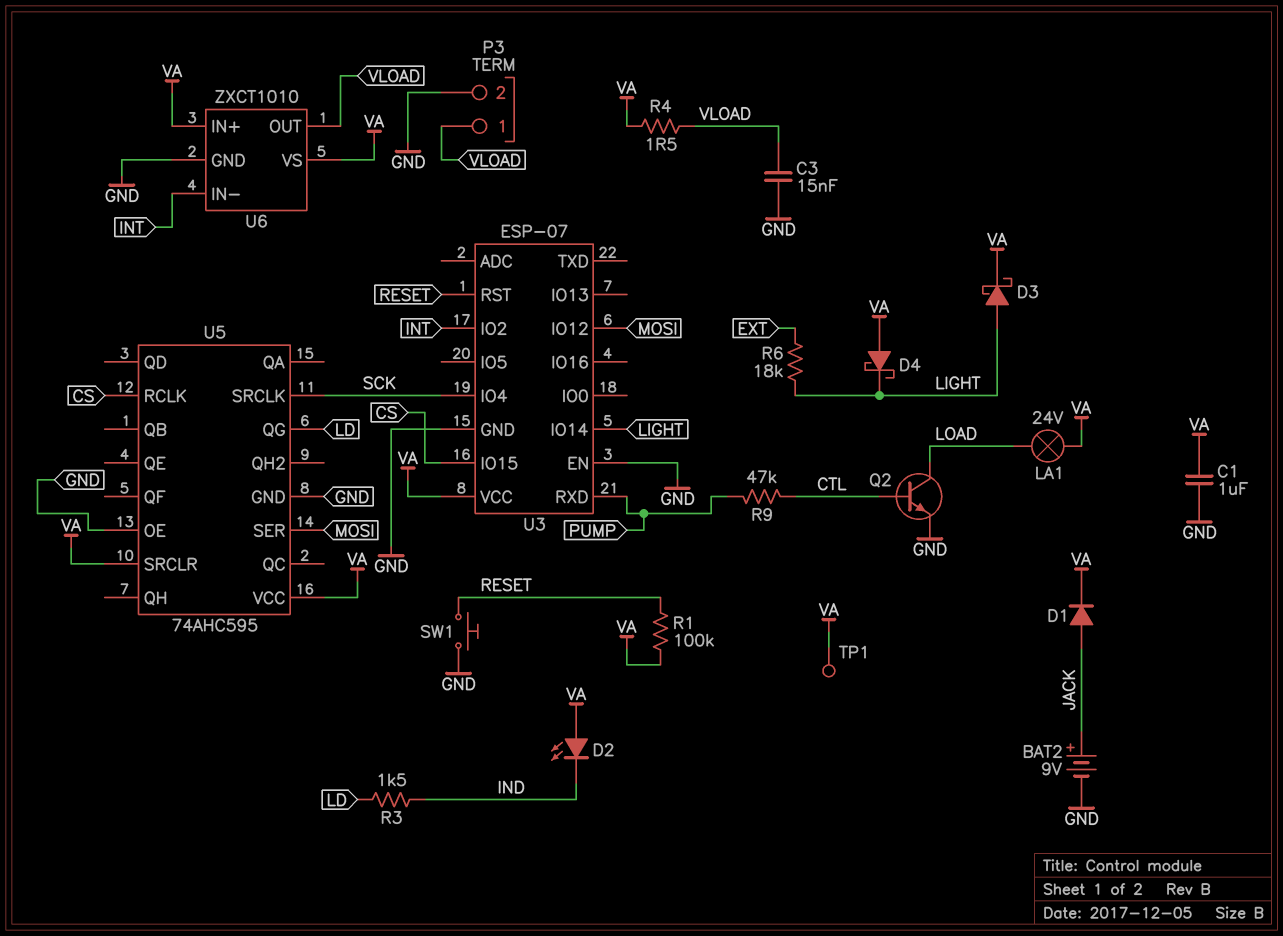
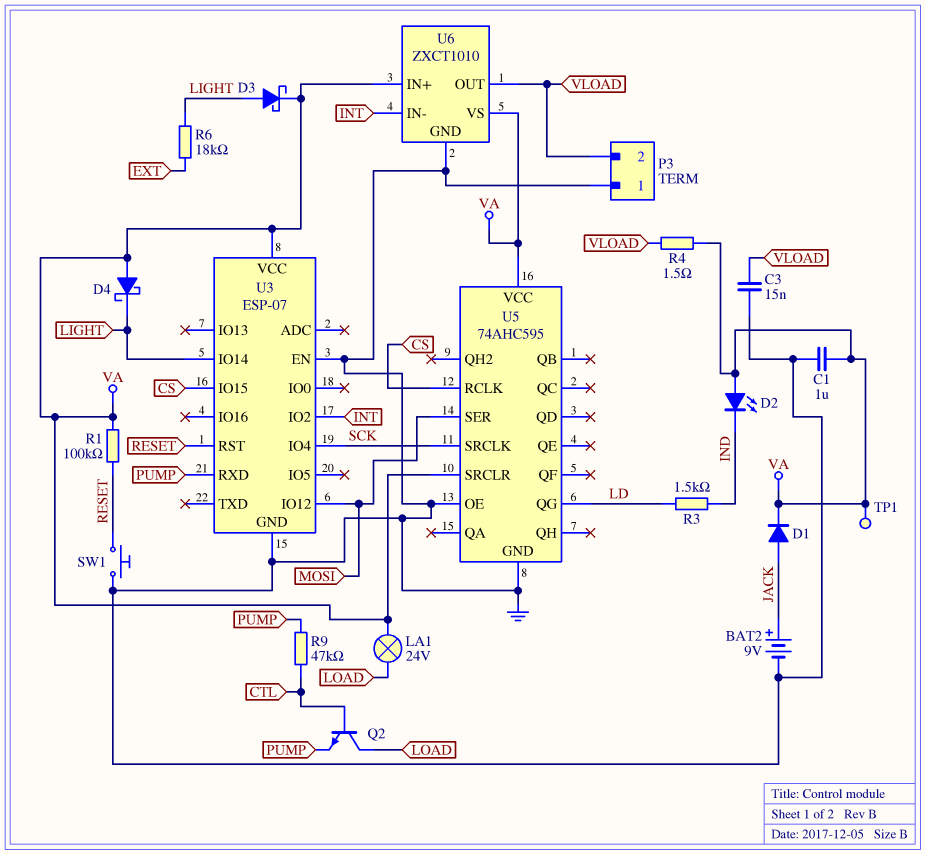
P3 pin 1: VLOAD -> GND
P3 pin 2: GND -> VLOAD
Q2: NPN (B CTL, C LOAD, E GND) -> NPN (B CTL, C LOAD, E PUMP)

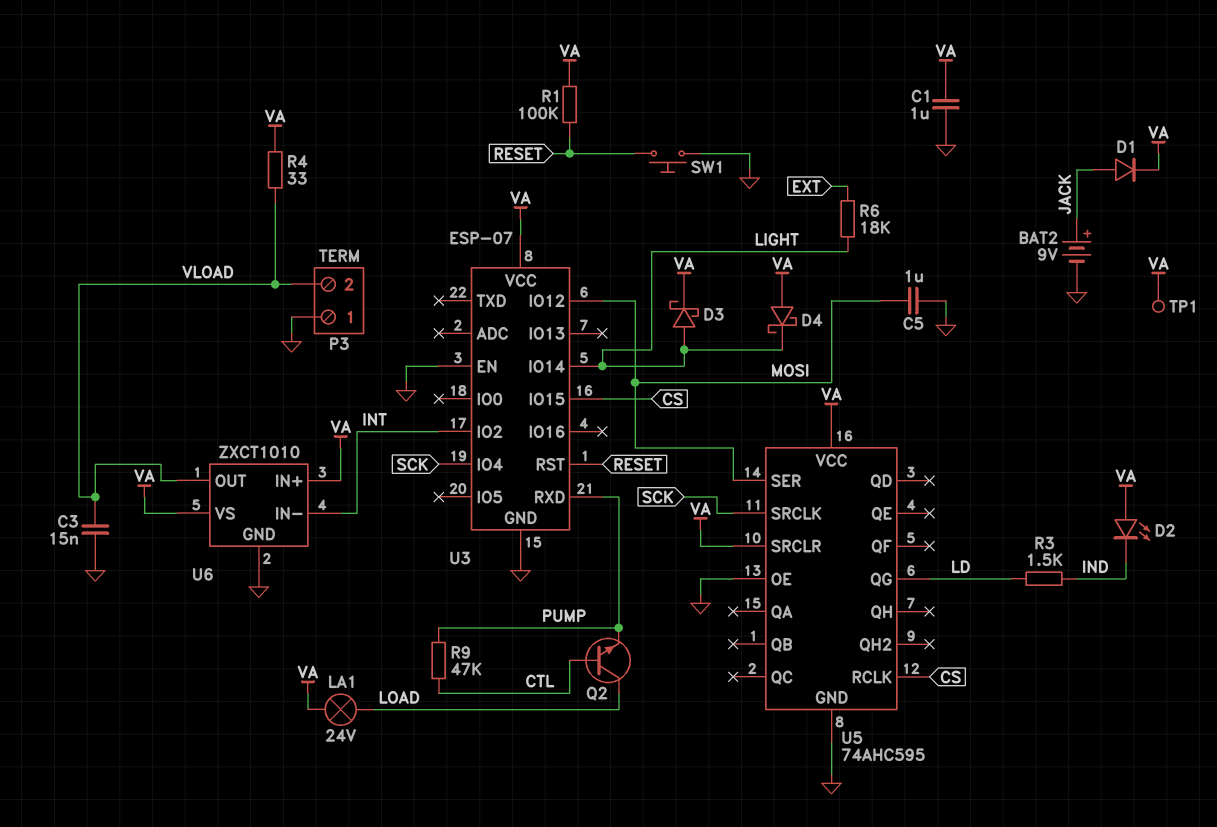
C5: none -> 1uF (GND, MOSI)
R4: 1.5 (VA, VLOAD) -> 33 (VA, VLOAD)

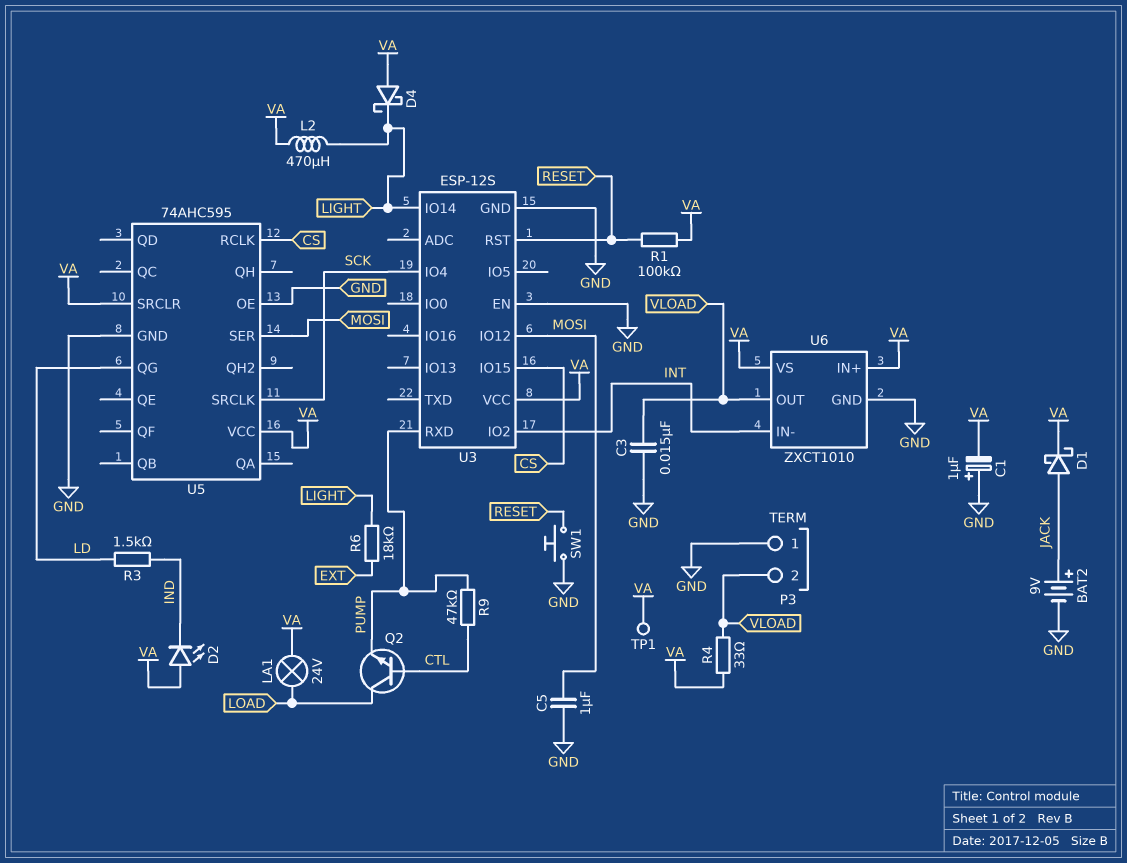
C1: 1uF (GND, VA) -> 1uF (plus GND, minus VA)
D1: diode (A JACK, K VA) -> schottky (A JACK, K VA)
D3: schottky (A LIGHT, K VA) -> none
L2: none -> 470uH (LIGHT, VA)
U3: ESP-07 -> ESP-12S

